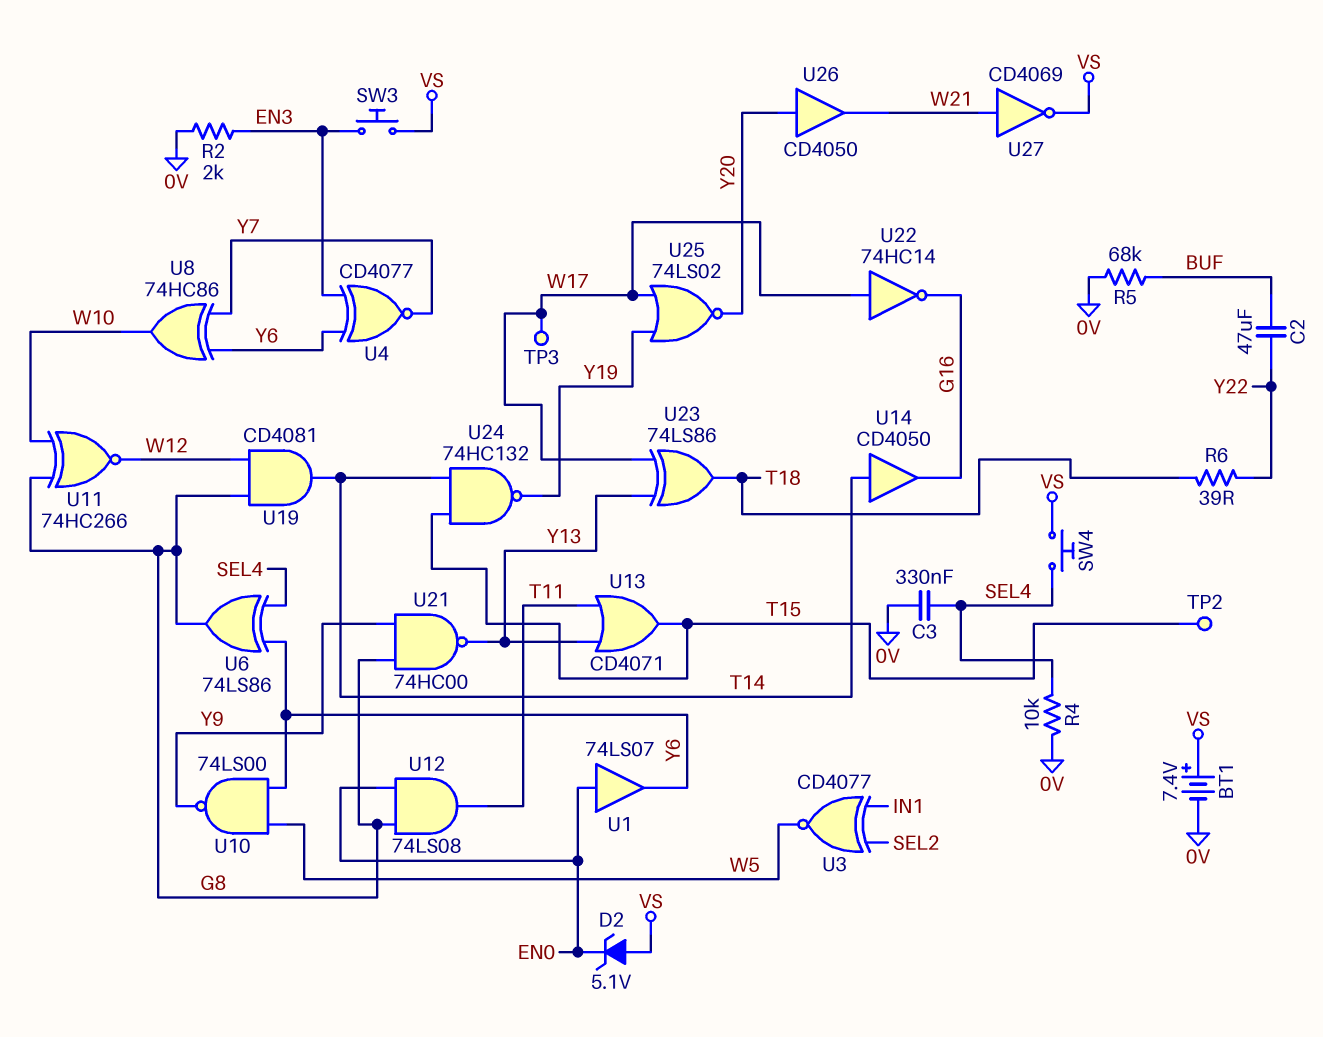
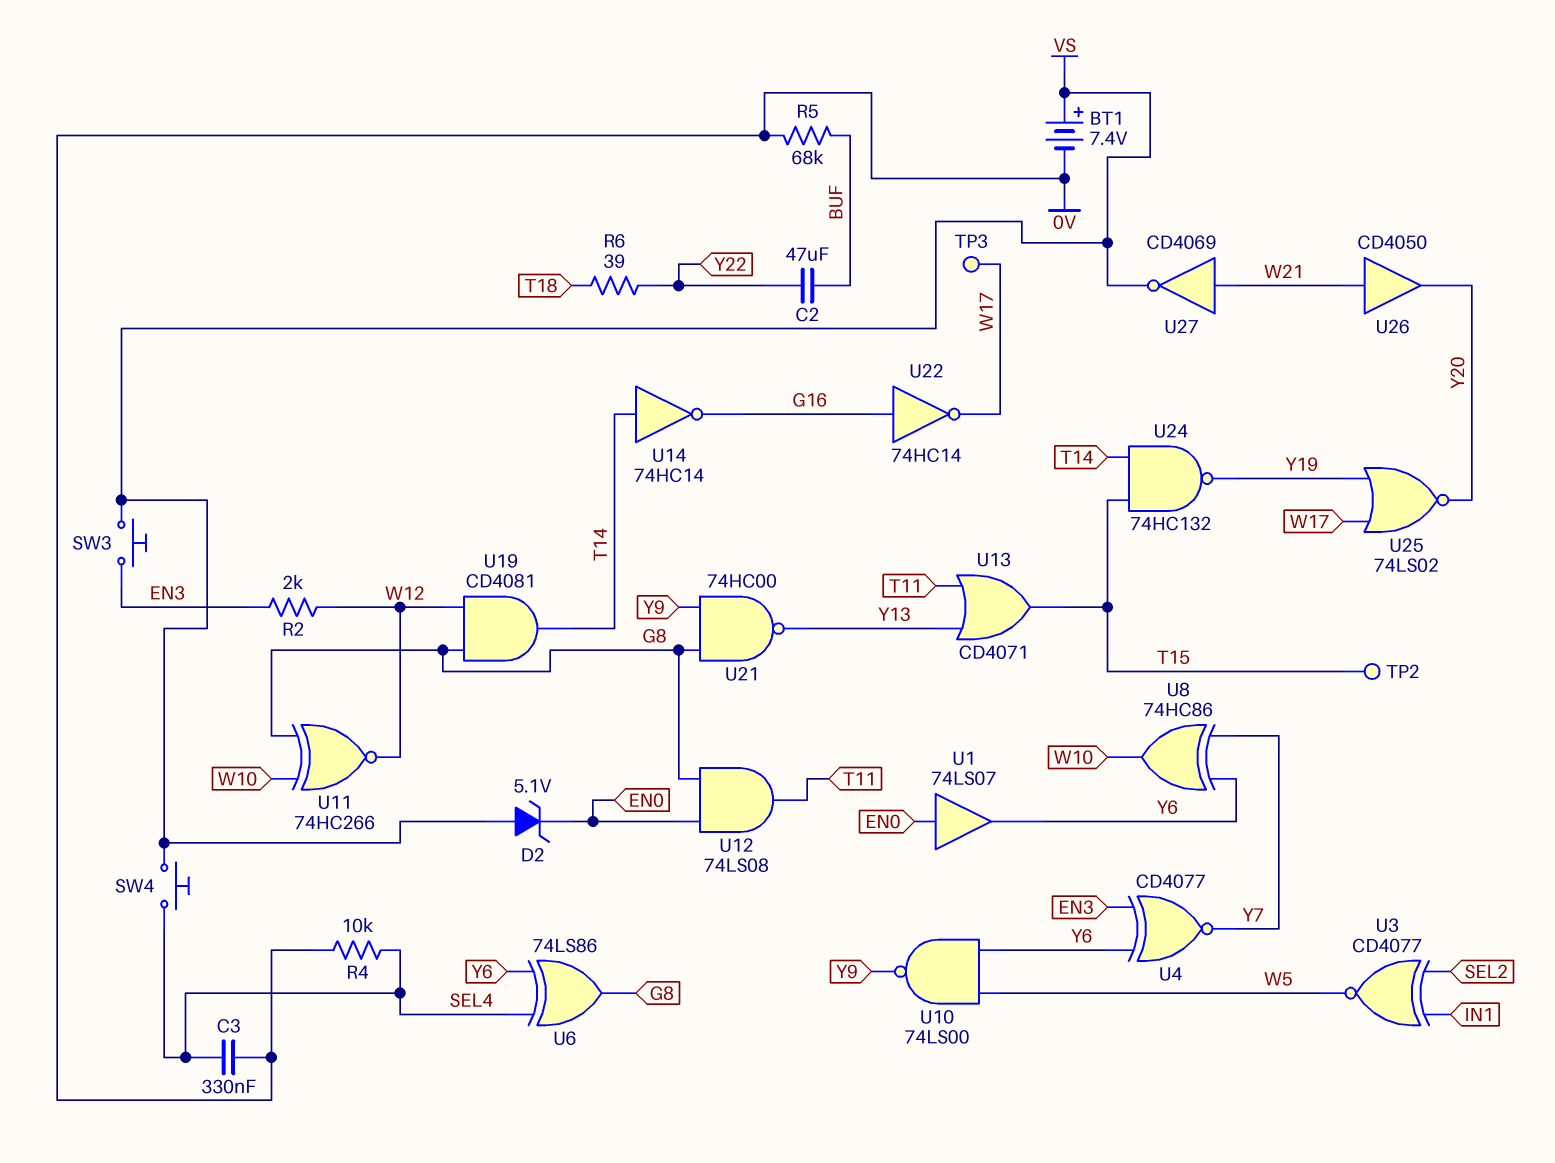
R2: 2k (0V, EN3) -> 2k (EN3, W12)
U14: buffer CD4050 (in T14, out G16) -> NOT 74HC14 (in T14, out G16)
U22: NOT 74HC14 (in W17, out G16) -> NOT 74HC14 (in G16, out W17)
U23: XOR 74LS86 (in W17, in Y13, out T18) -> none
U26: buffer CD4050 (in Y20, out W21) -> buffer CD4050 (in W21, out Y20)

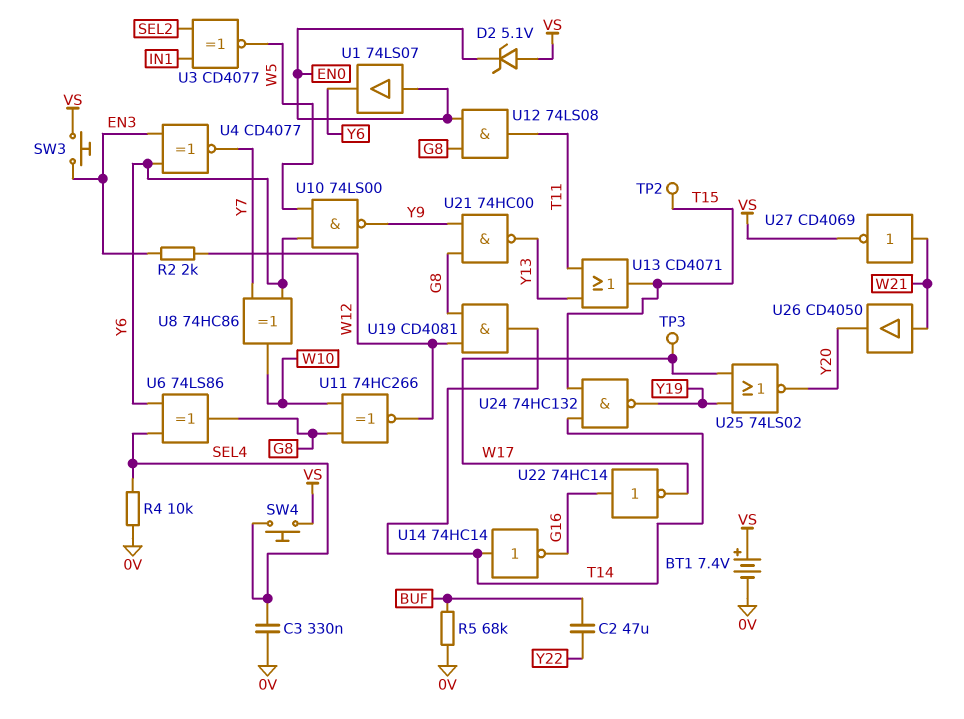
R6: 39 (T18, Y22) -> none

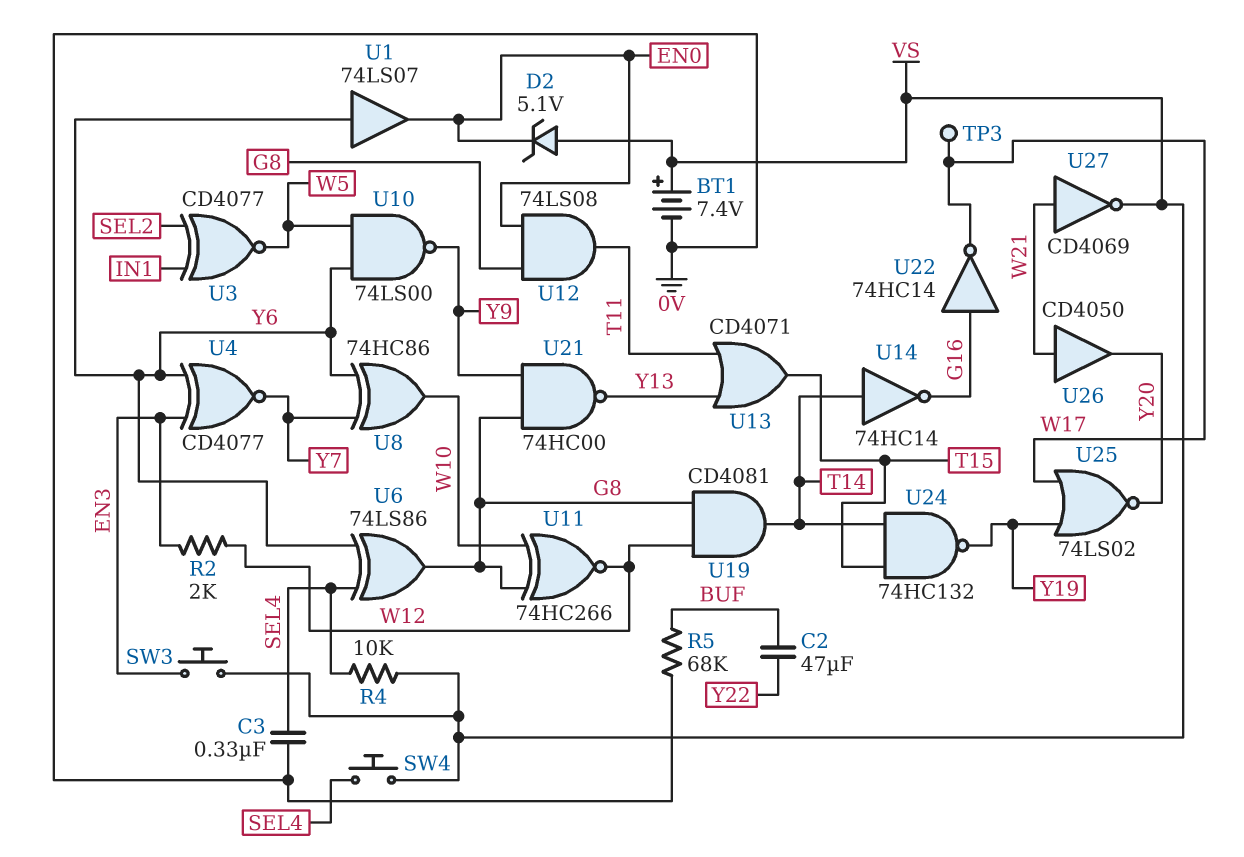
R4: 10k (0V, SEL4) -> 10k (SEL4, VS)
TP2: test point (T15) -> none
U1: buffer 74LS07 (in EN0, out Y6) -> buffer 74LS07 (in Y6, out EN0)

